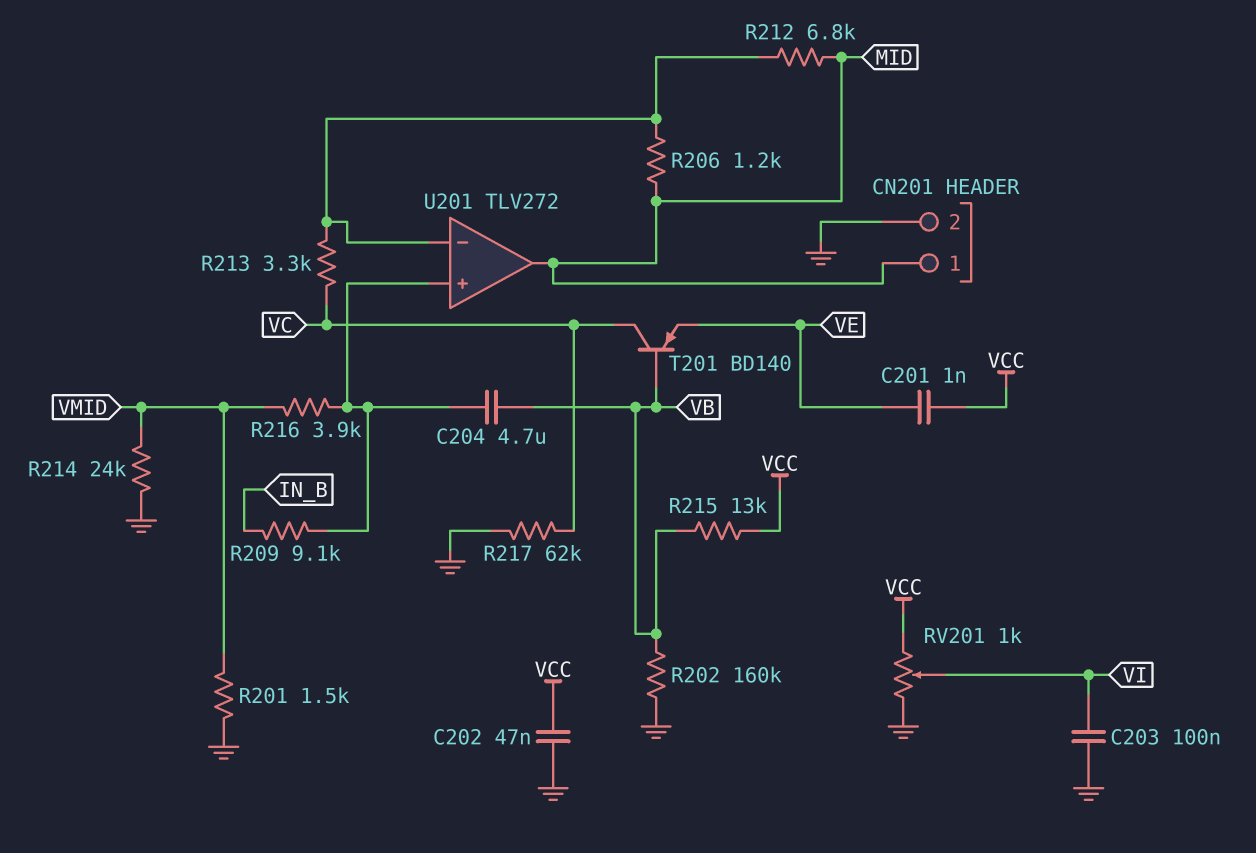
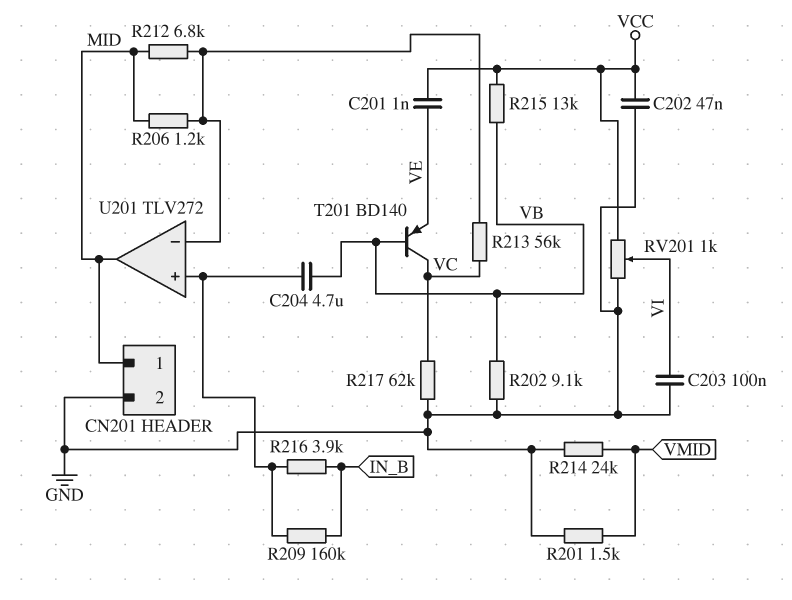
R202: 160k (GND, VB) -> 9.1k (GND, VB)
R209: 9.1k (IN_B, U201/in+) -> 160k (IN_B, U201/in+)
R213: 3.3k (U201/in-, VC) -> 56k (U201/in-, VC)
R216: 3.9k (U201/in+, VMID) -> 3.9k (IN_B, U201/in+)

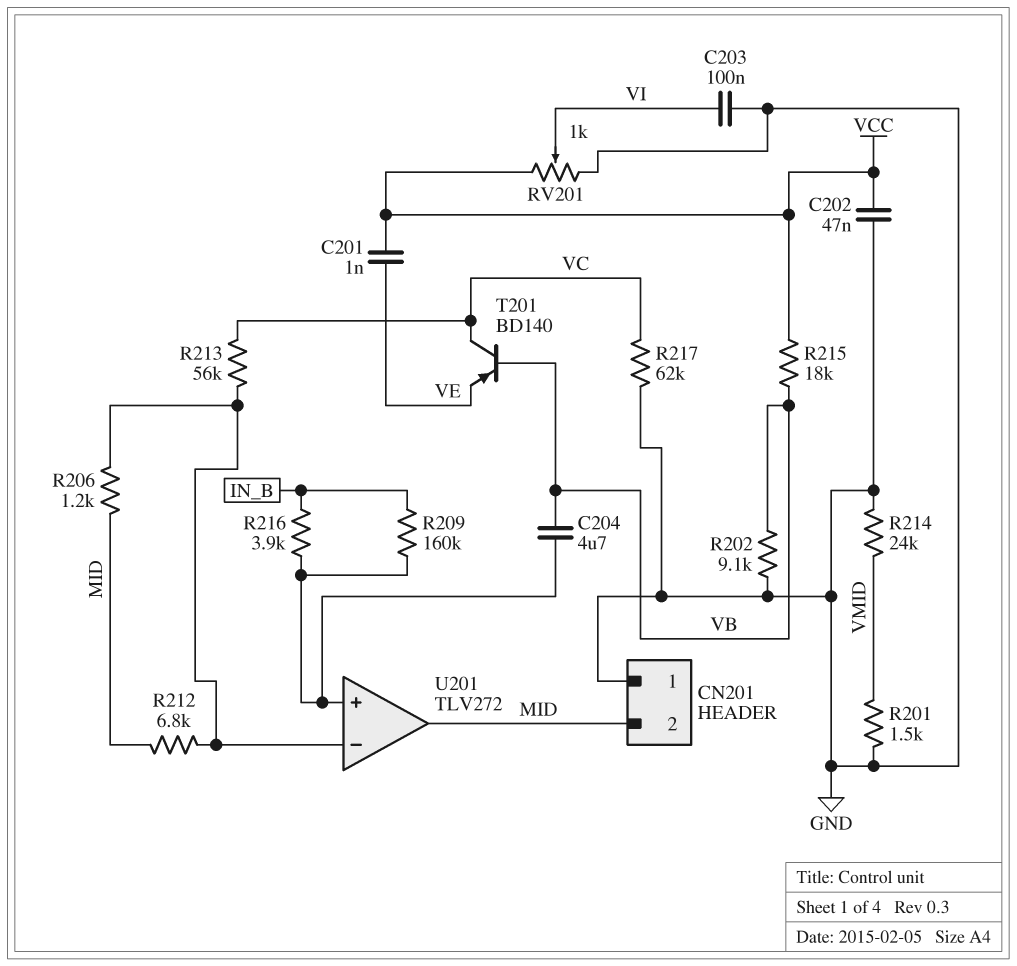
CN201 pin 1: MID -> GND
CN201 pin 2: GND -> MID
R215: 13k (VB, VCC) -> 18k (VB, VCC)

